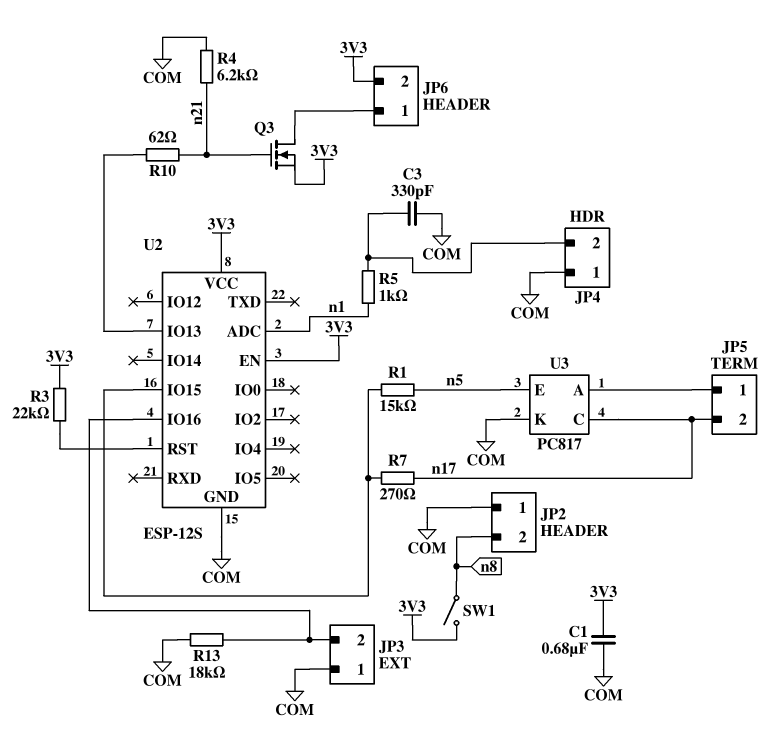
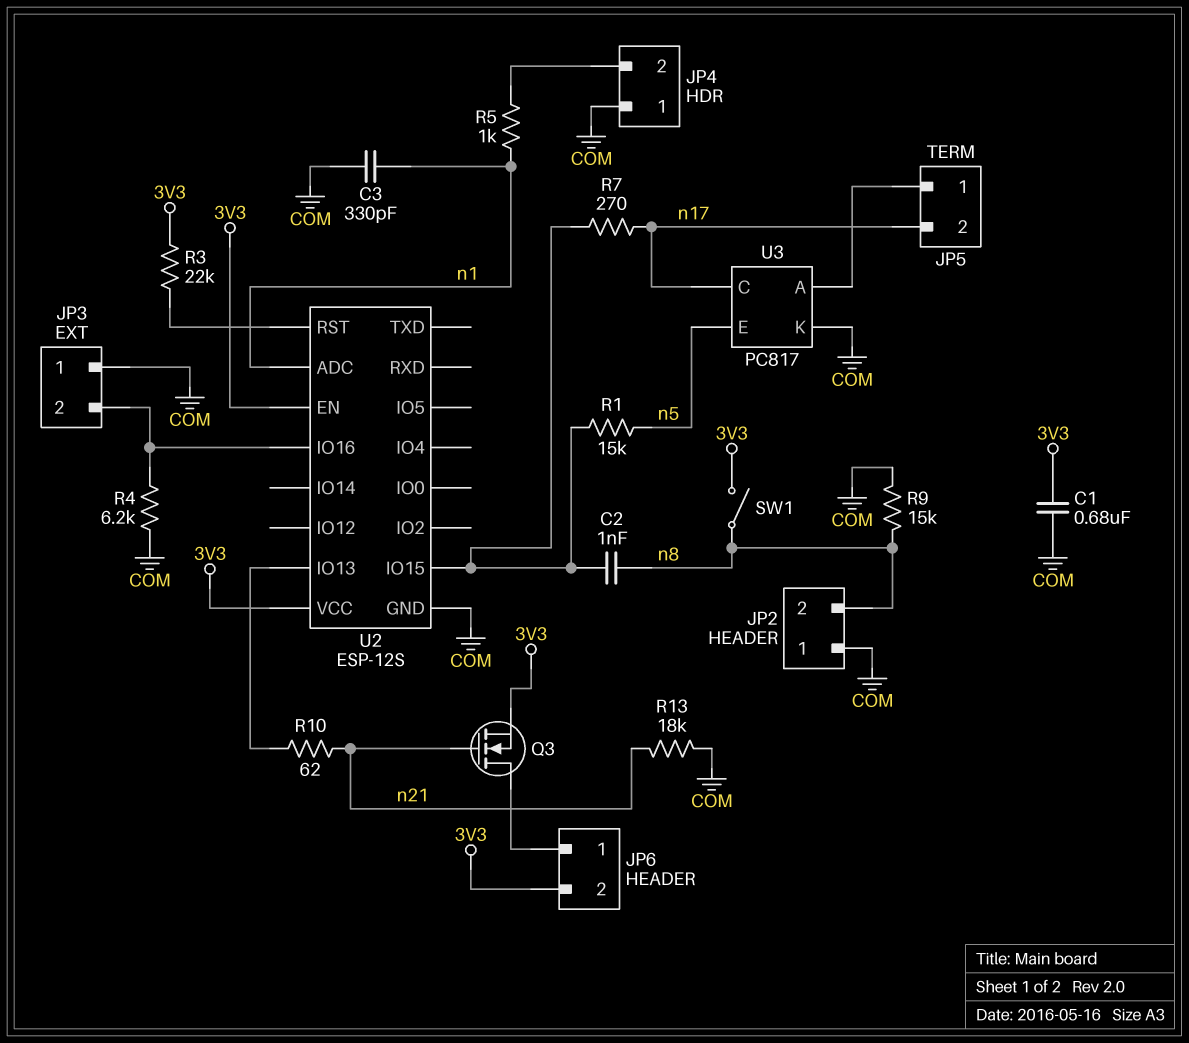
C2: none -> 1nF (U2/IO15, n8)
C3: 330pF (COM, JP4/2) -> 330pF (COM, n1)
R4: 6.2k (COM, n21) -> 6.2k (COM, JP3/2)
R9: none -> 15k (COM, n8)
R13: 18k (COM, JP3/2) -> 18k (COM, n21)

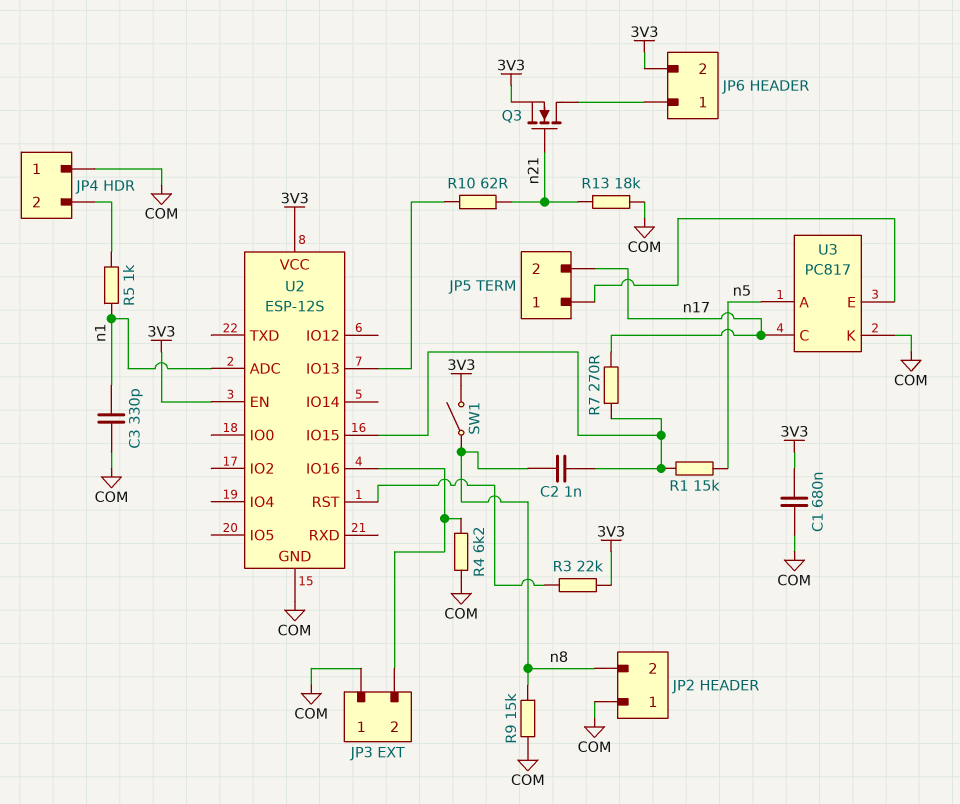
U3 pin A: JP5/1 -> n5
U3 pin E: n5 -> JP5/1

